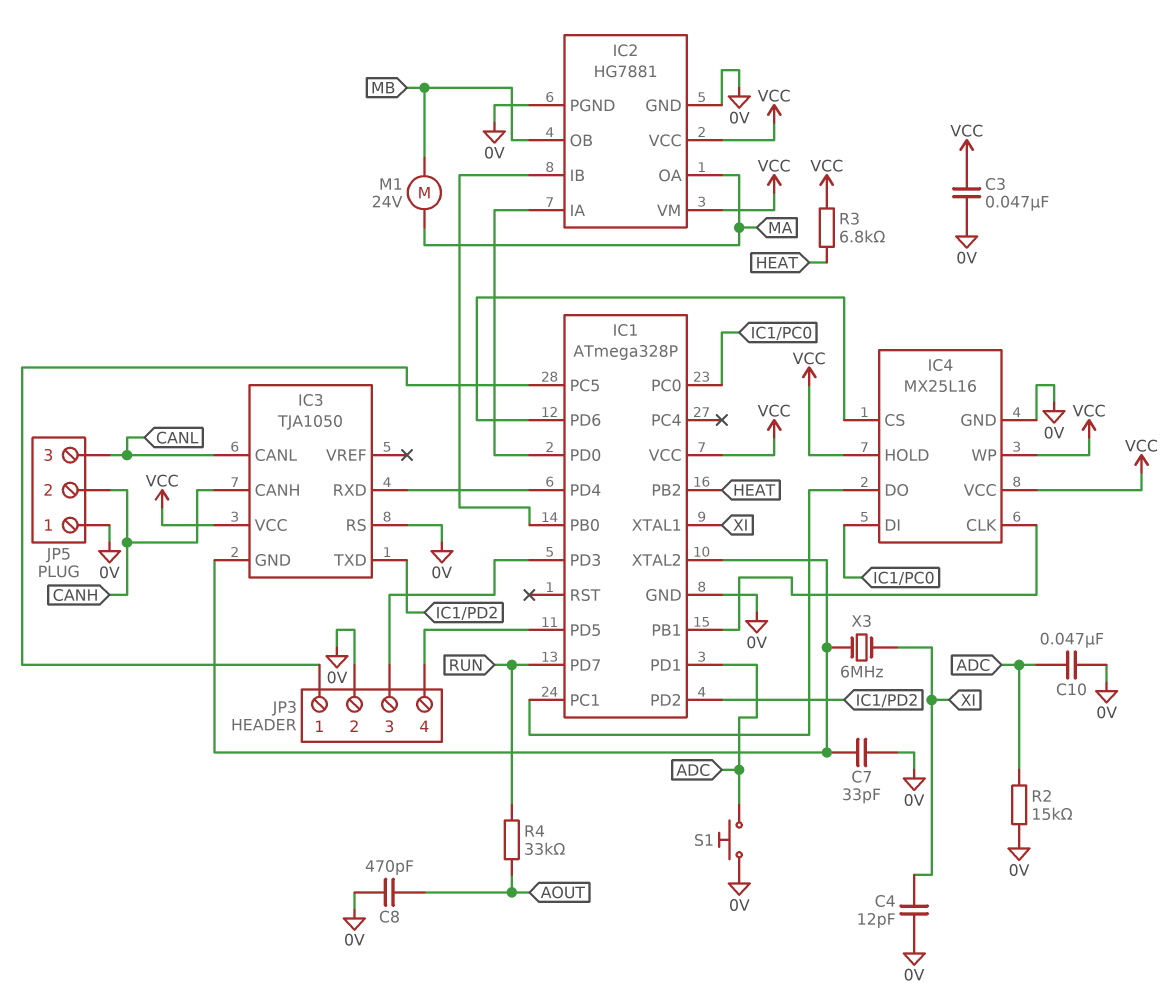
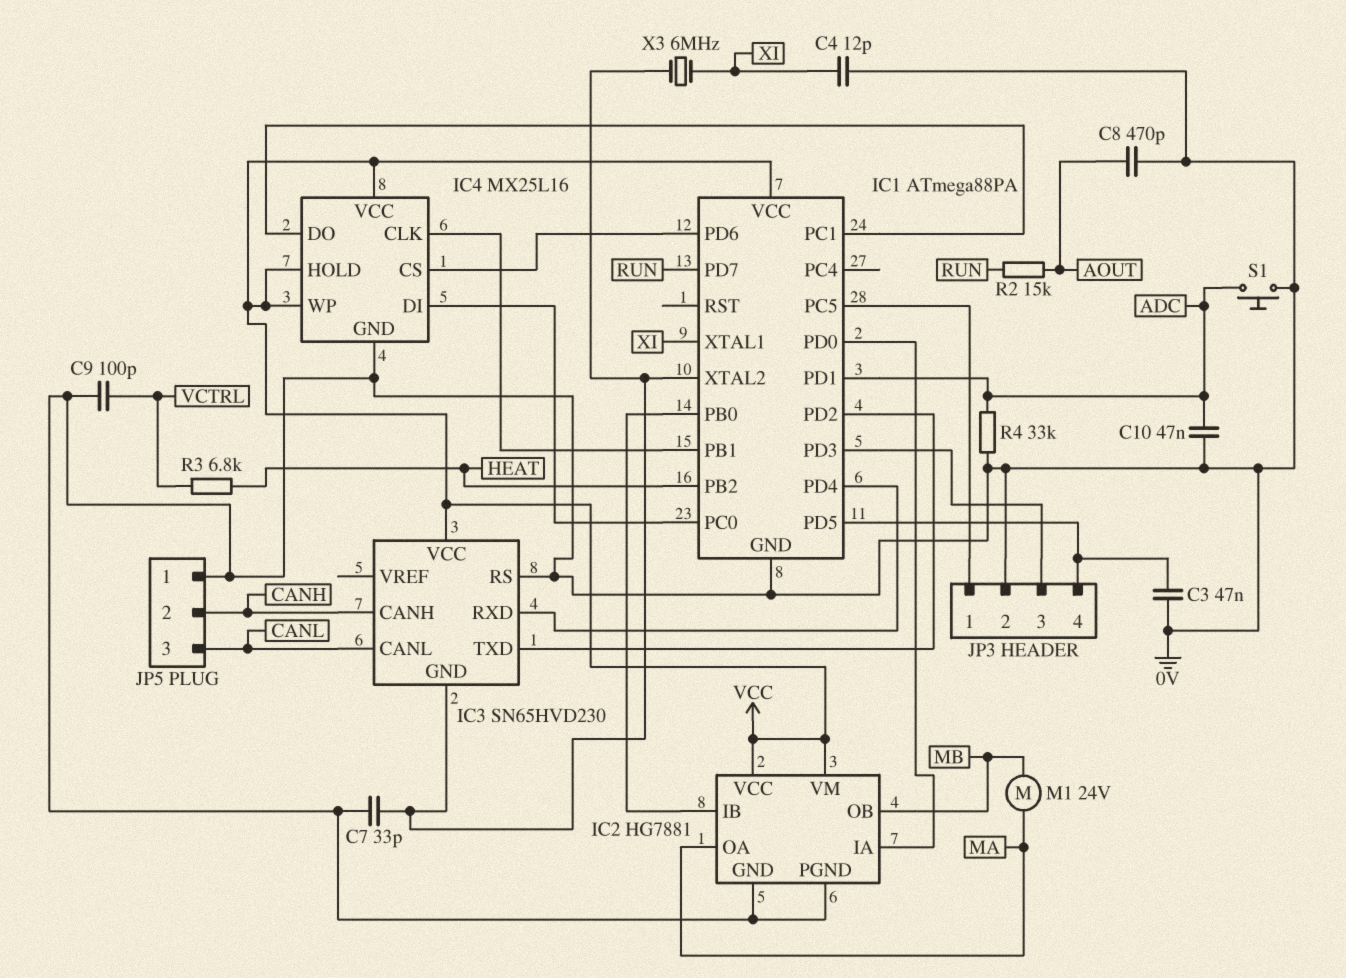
C3: 47nF (0V, VCC) -> 47nF (0V, IC1/PD5)
C9: none -> 100pF (0V, VCTRL)
IC1: ATmega328P -> ATmega88PA
IC3: TJA1050 -> SN65HVD230
R2: 15k (0V, ADC) -> 15k (AOUT, RUN)
R3: 6.8k (HEAT, VCC) -> 6.8k (HEAT, VCTRL)
R4: 33k (AOUT, RUN) -> 33k (0V, ADC)

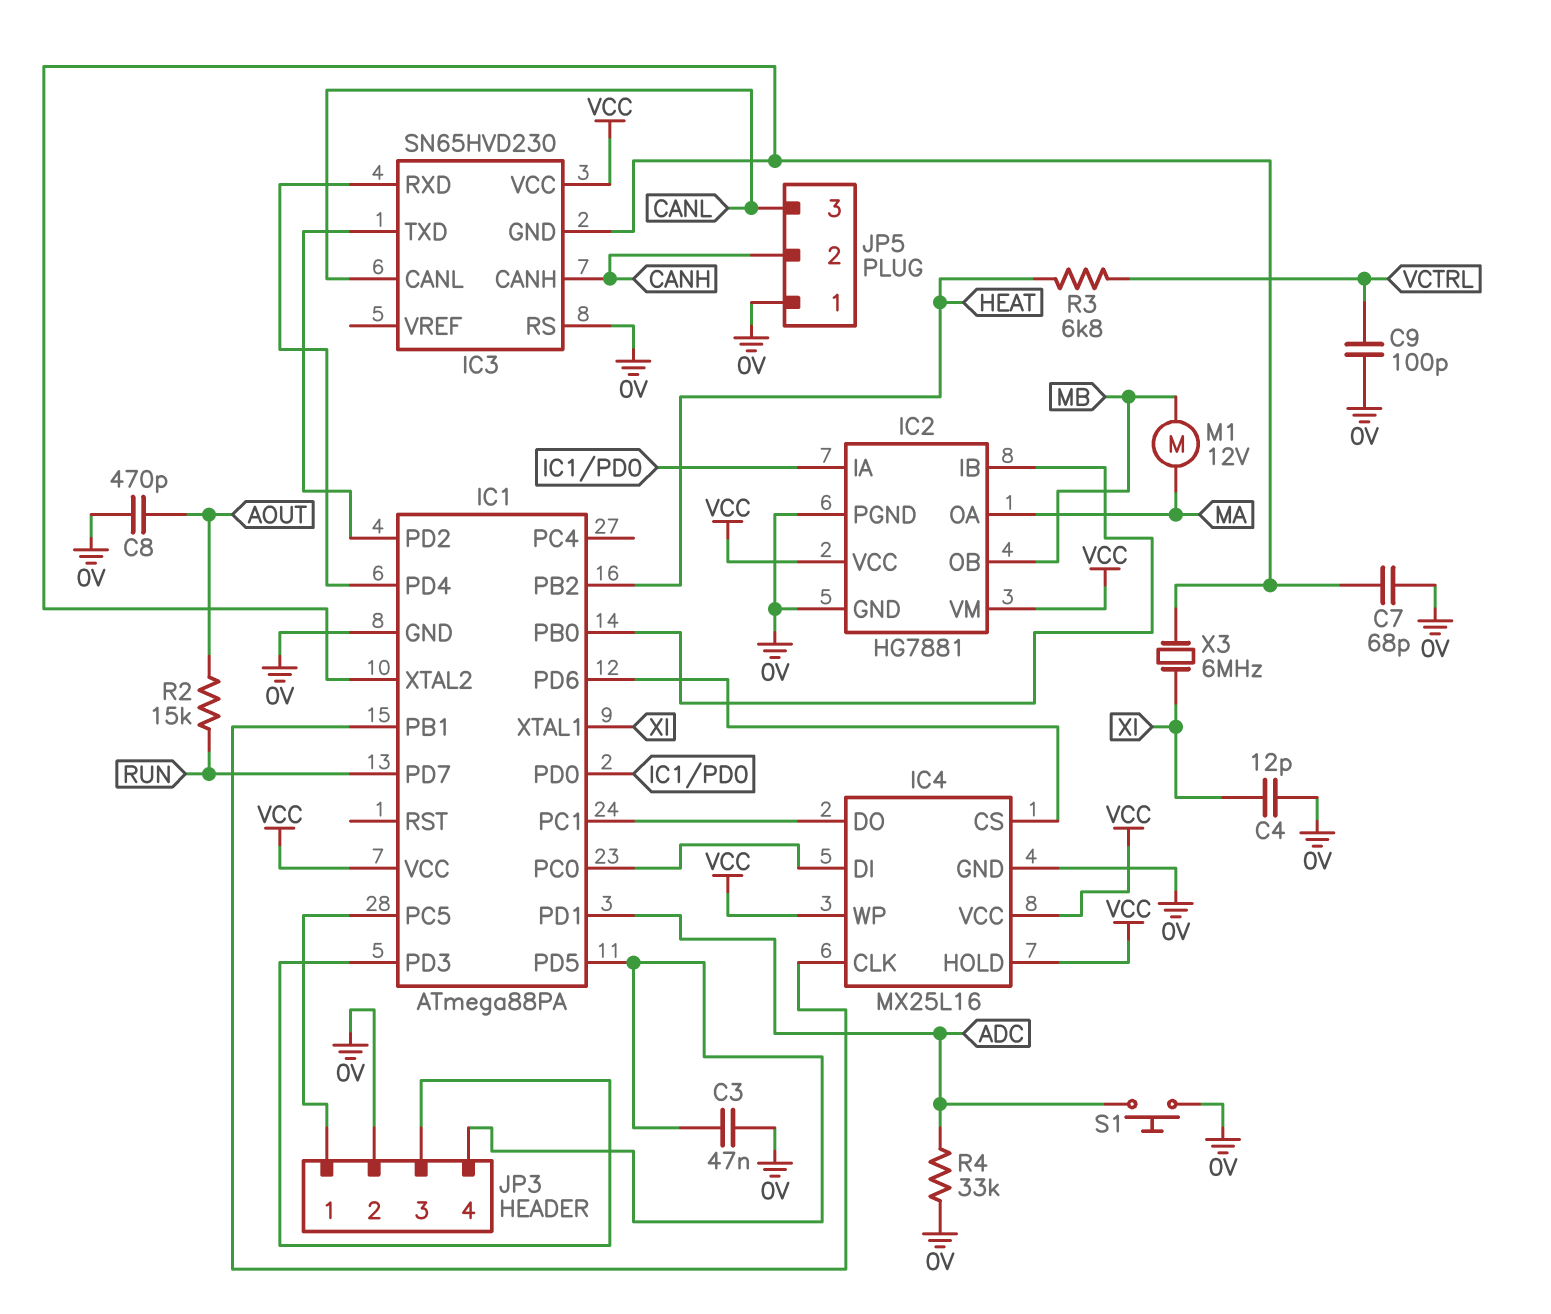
C7: 33pF (0V, IC1/XTAL2) -> 68pF (0V, IC1/XTAL2)
C10: 47nF (0V, ADC) -> none
M1: motor 24V (MA, MB) -> motor 12V (MA, MB)

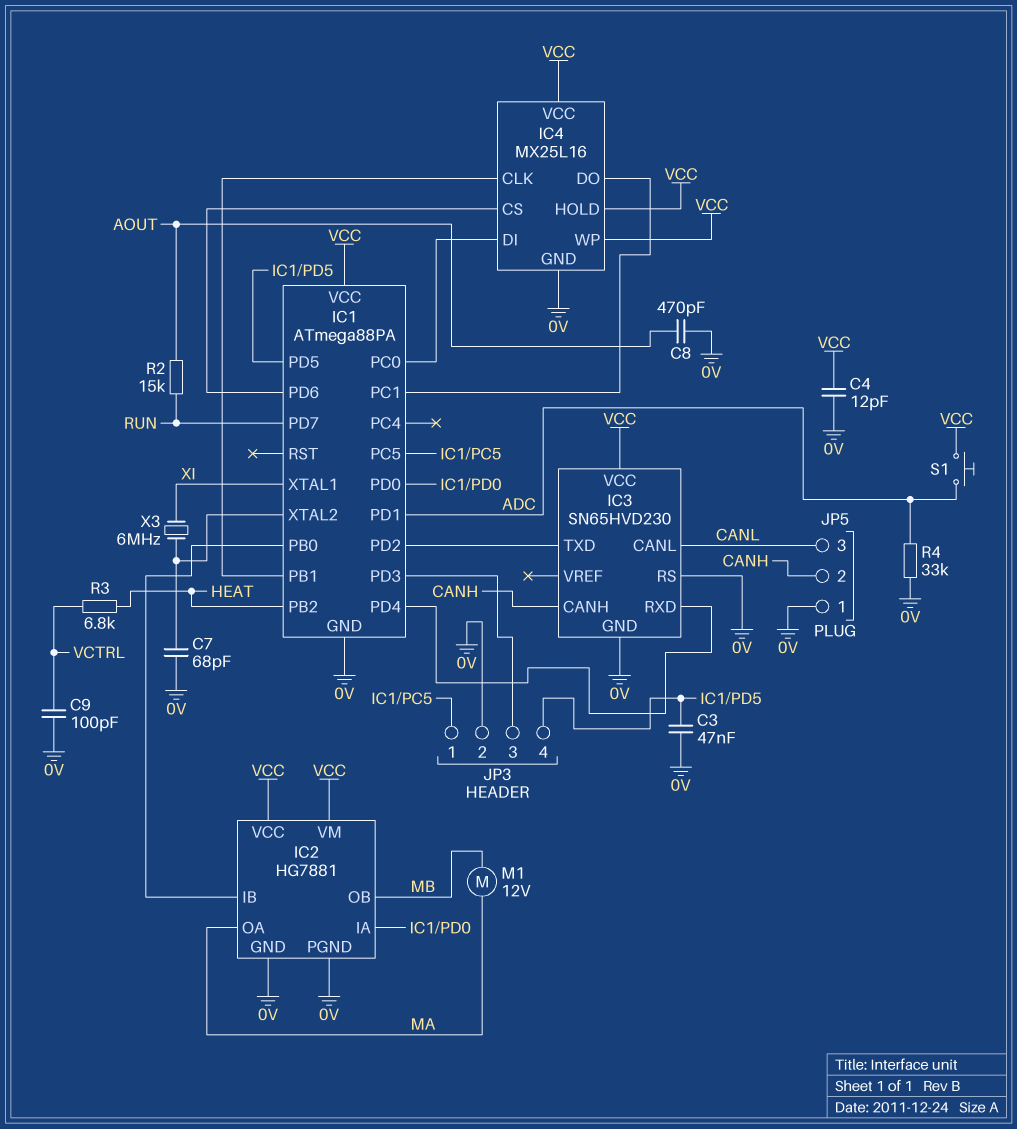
C4: 12pF (0V, XI) -> 12pF (0V, VCC)
IC3 pin GND: IC1/XTAL2 -> 0V
S1: button (0V, ADC) -> button (ADC, VCC)

